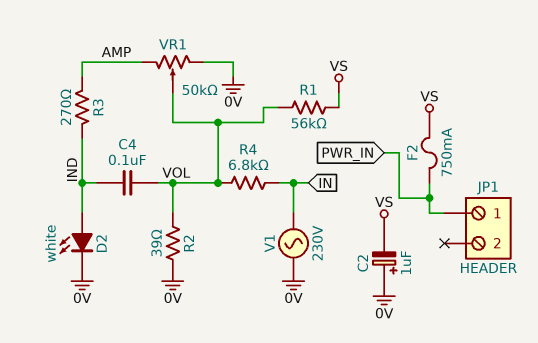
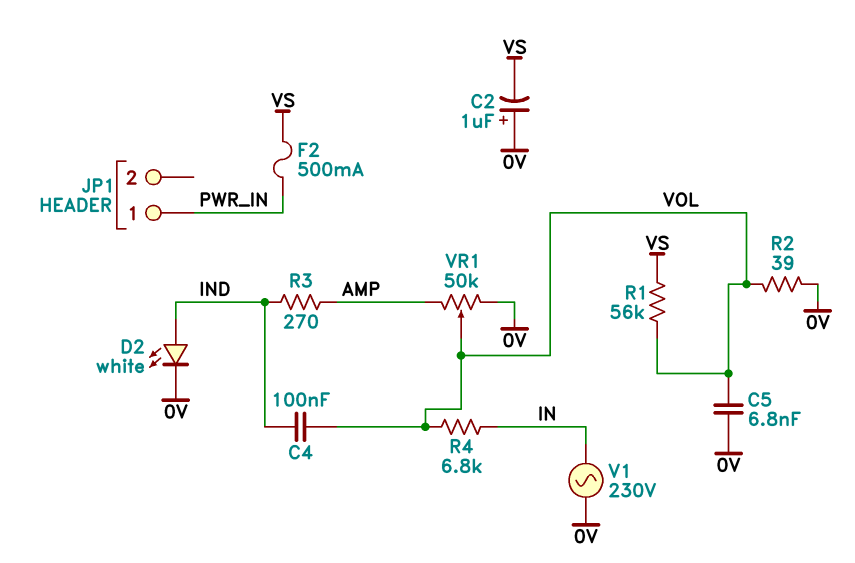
C5: none -> 6.8nF (0V, VOL)
F2: 750mA (PWR_IN, VS) -> 500mA (PWR_IN, VS)

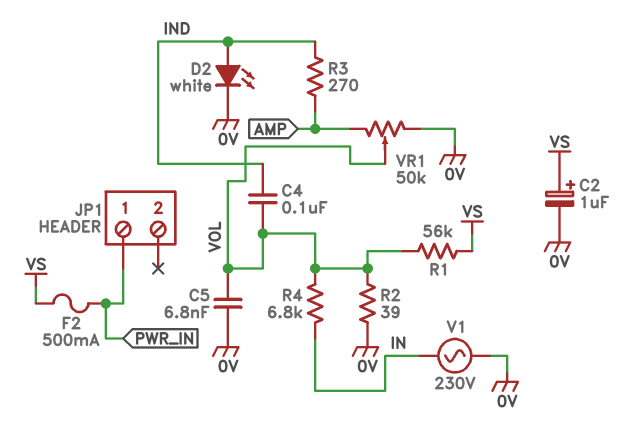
C2: 1uF (plus 0V, minus VS) -> 1uF (plus VS, minus 0V)

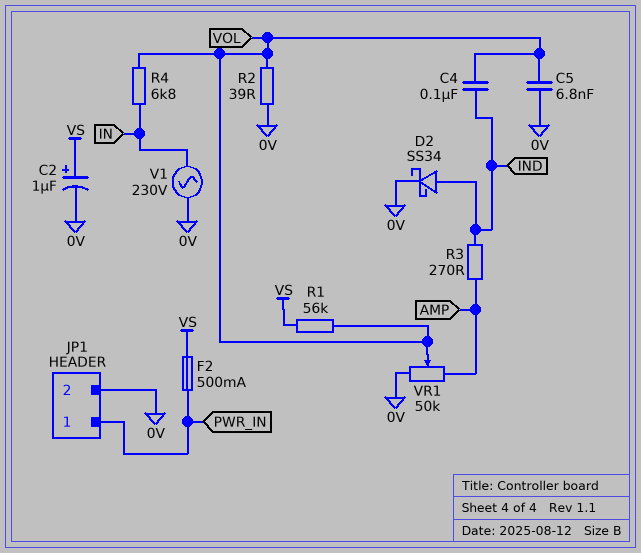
D2: LED white (A IND, K 0V) -> schottky SS34 (A IND, K 0V)
JP1 pin 2: none -> 0V

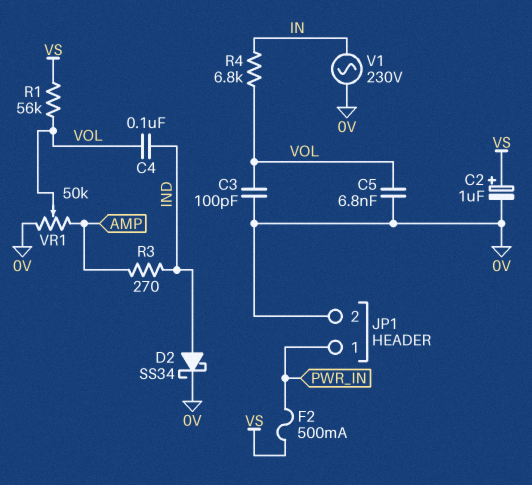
C3: none -> 100pF (0V, VOL)
R2: 39 (0V, VOL) -> none

